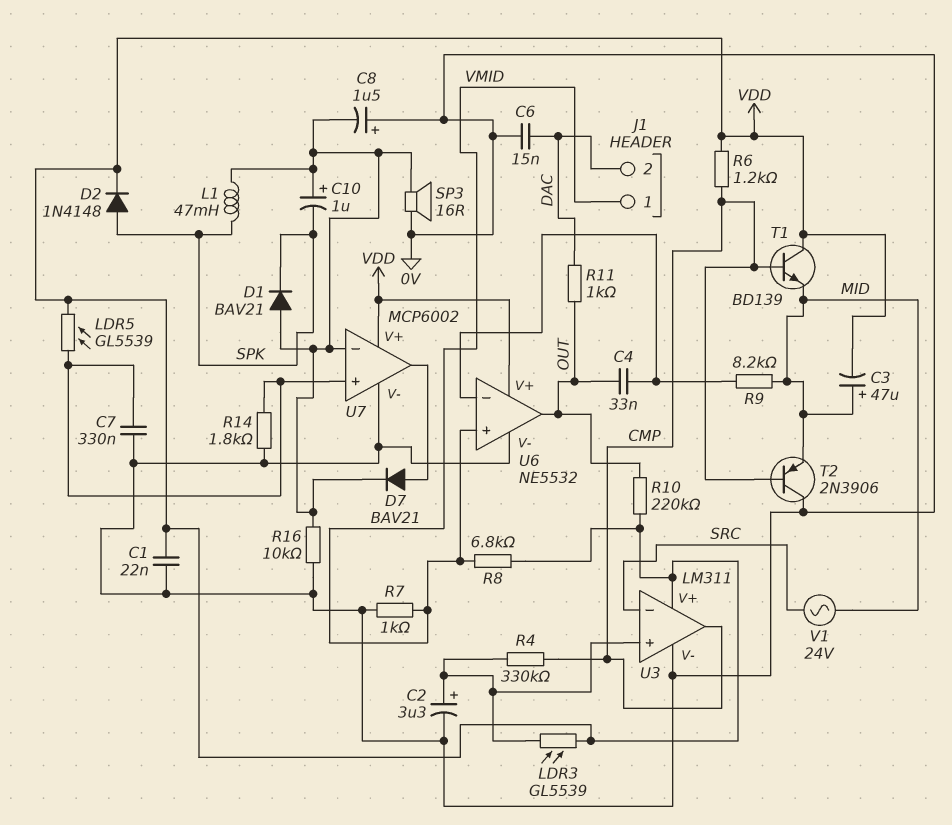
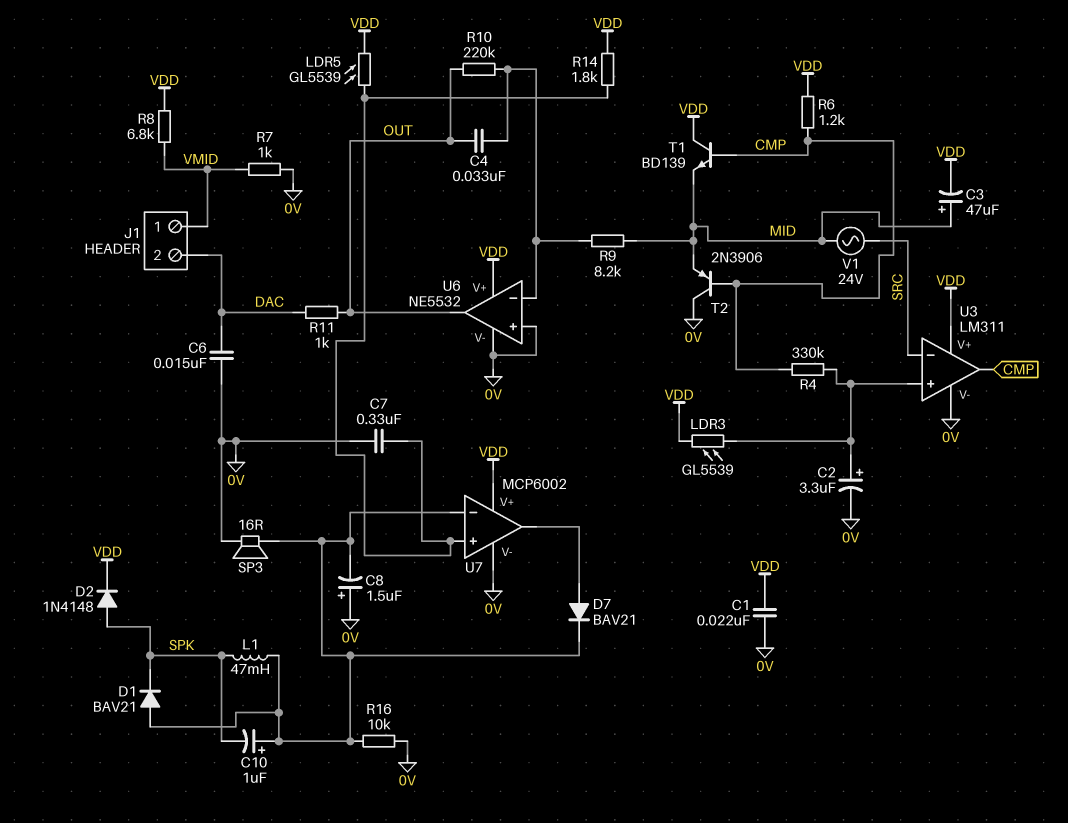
R10: 220k (OUT, VDD) -> 220k (OUT, U6/in-)
R14: 1.8k (0V, U7/in+) -> 1.8k (U7/in+, VDD)
U6 pin in+: VMID -> 0V

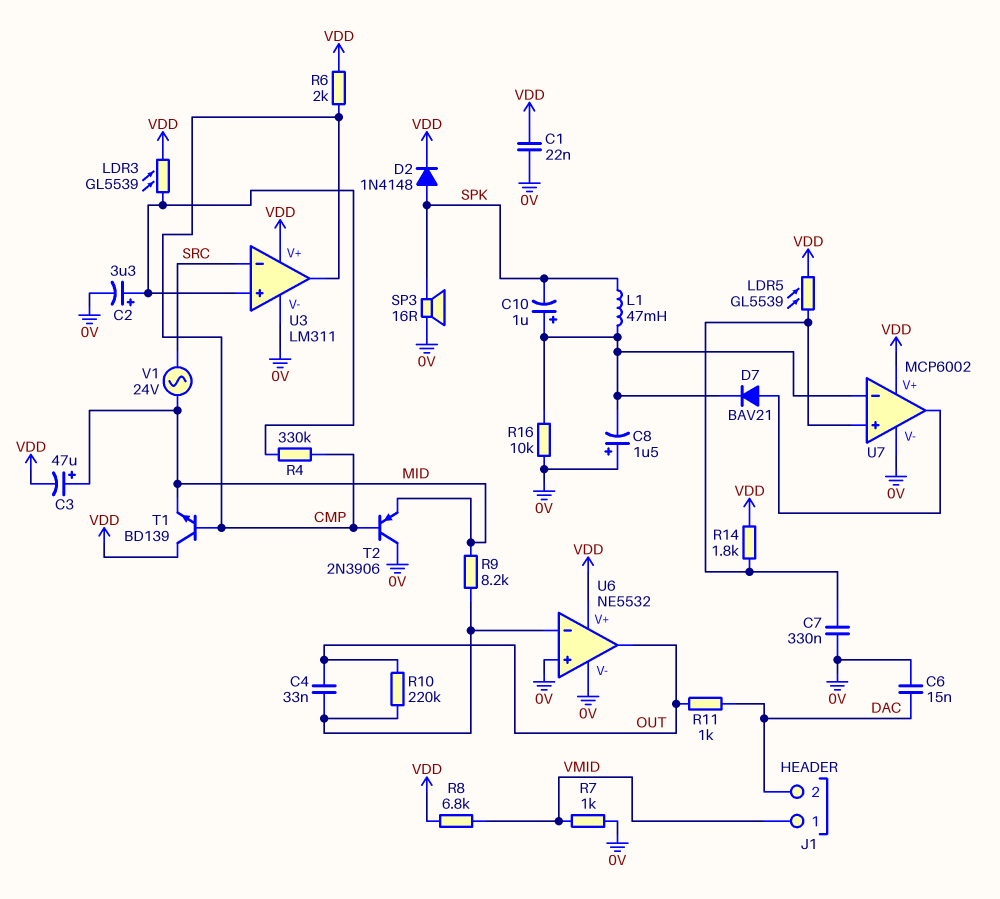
D1: diode BAV21 (A U7/in-, K SPK) -> none
R6: 1.2k (CMP, VDD) -> 2k (CMP, VDD)
SP3: speaker 16R (0V, U7/in-) -> speaker 16R (0V, SPK)

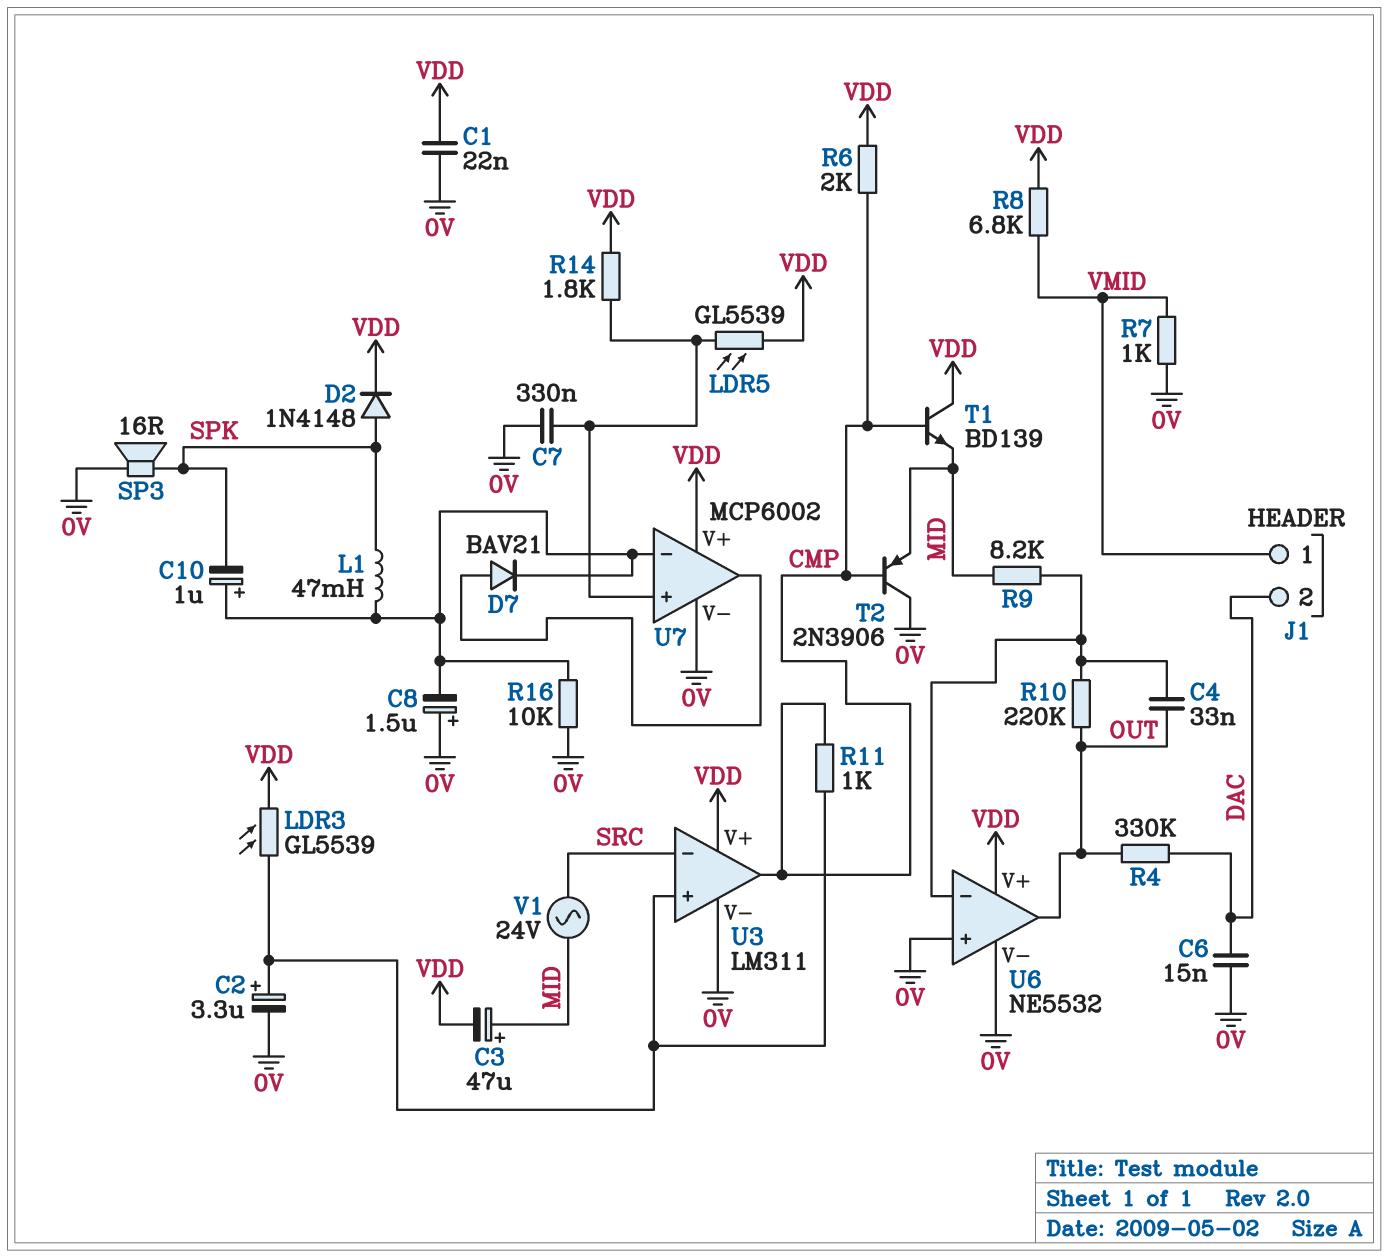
R4: 330k (CMP, U3/in+) -> 330k (DAC, OUT)
R11: 1k (DAC, OUT) -> 1k (CMP, U3/in+)

